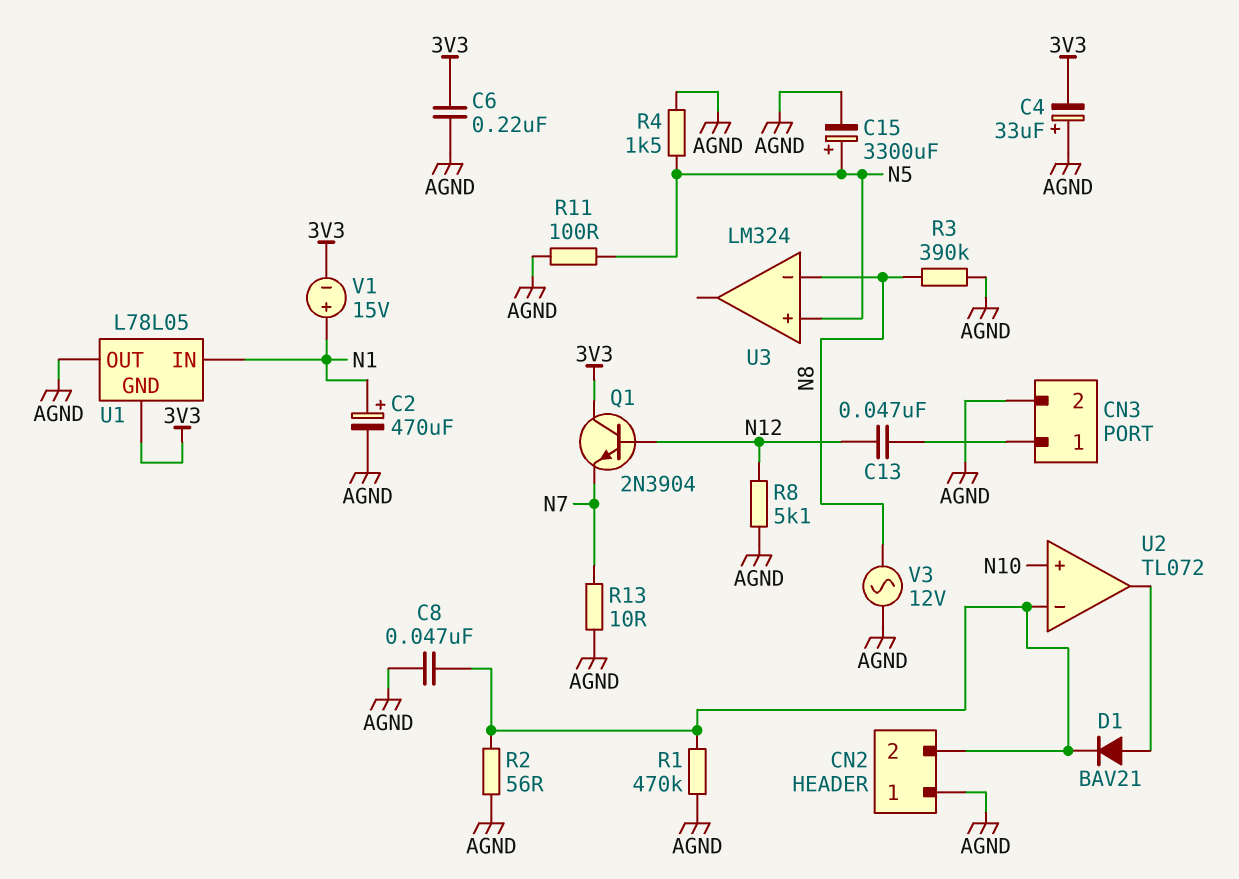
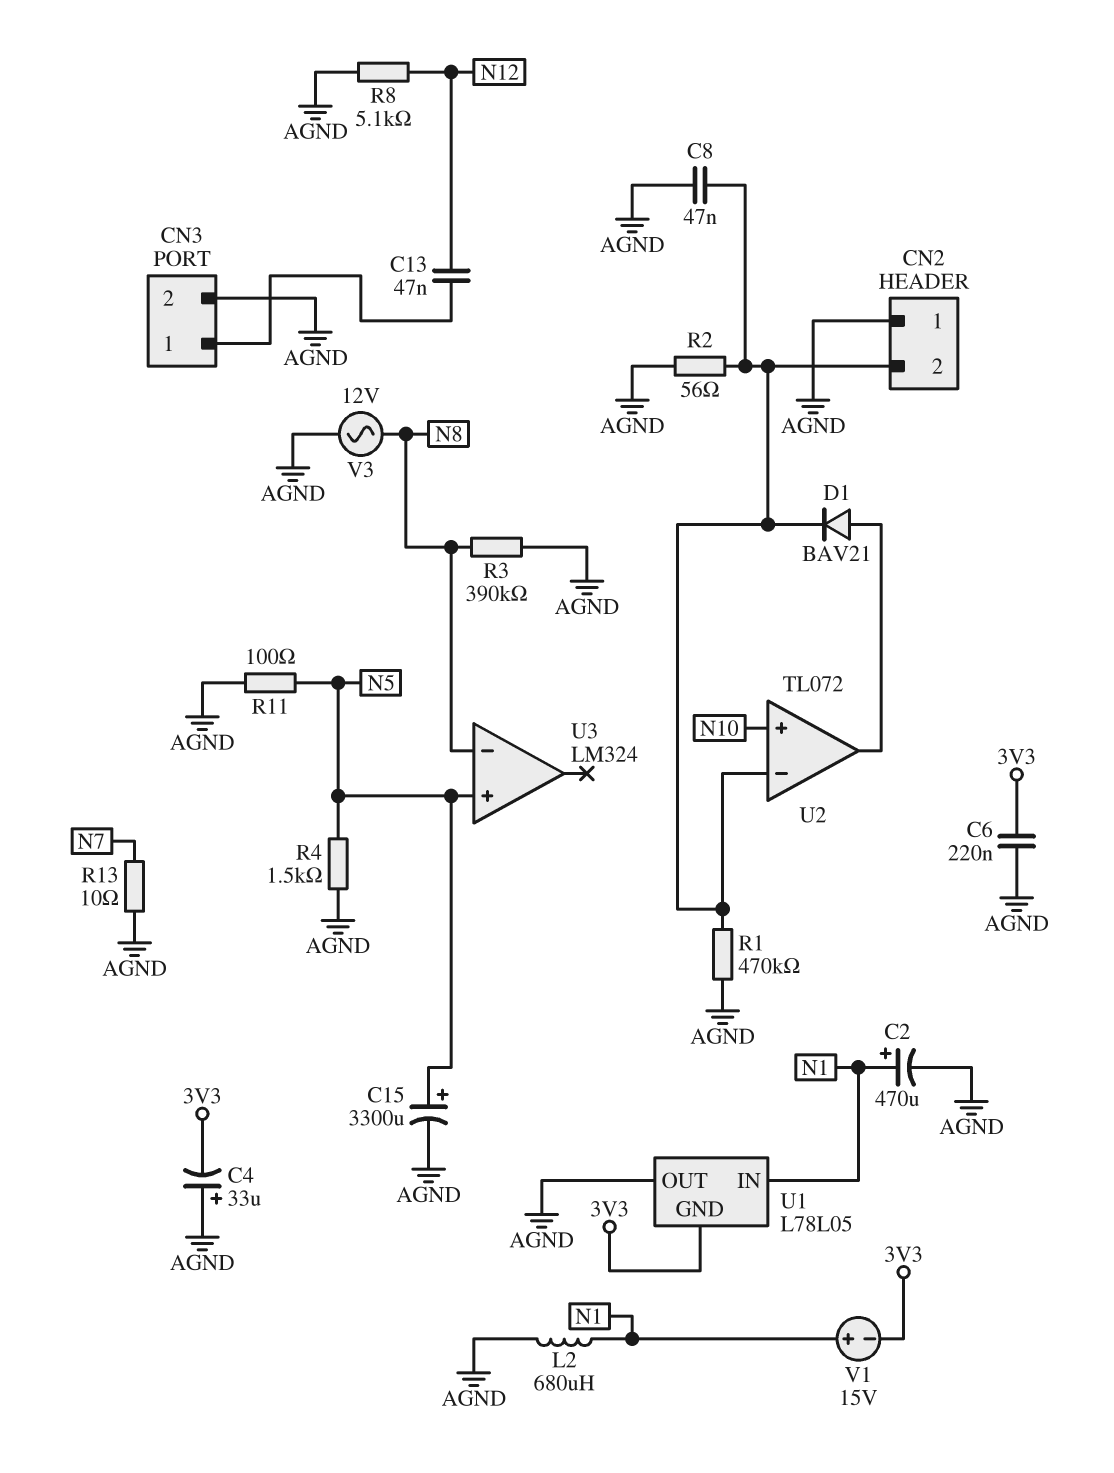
L2: none -> 680uH (AGND, N1)
Q1: NPN 2N3904 (B N12, C 3V3, E N7) -> none

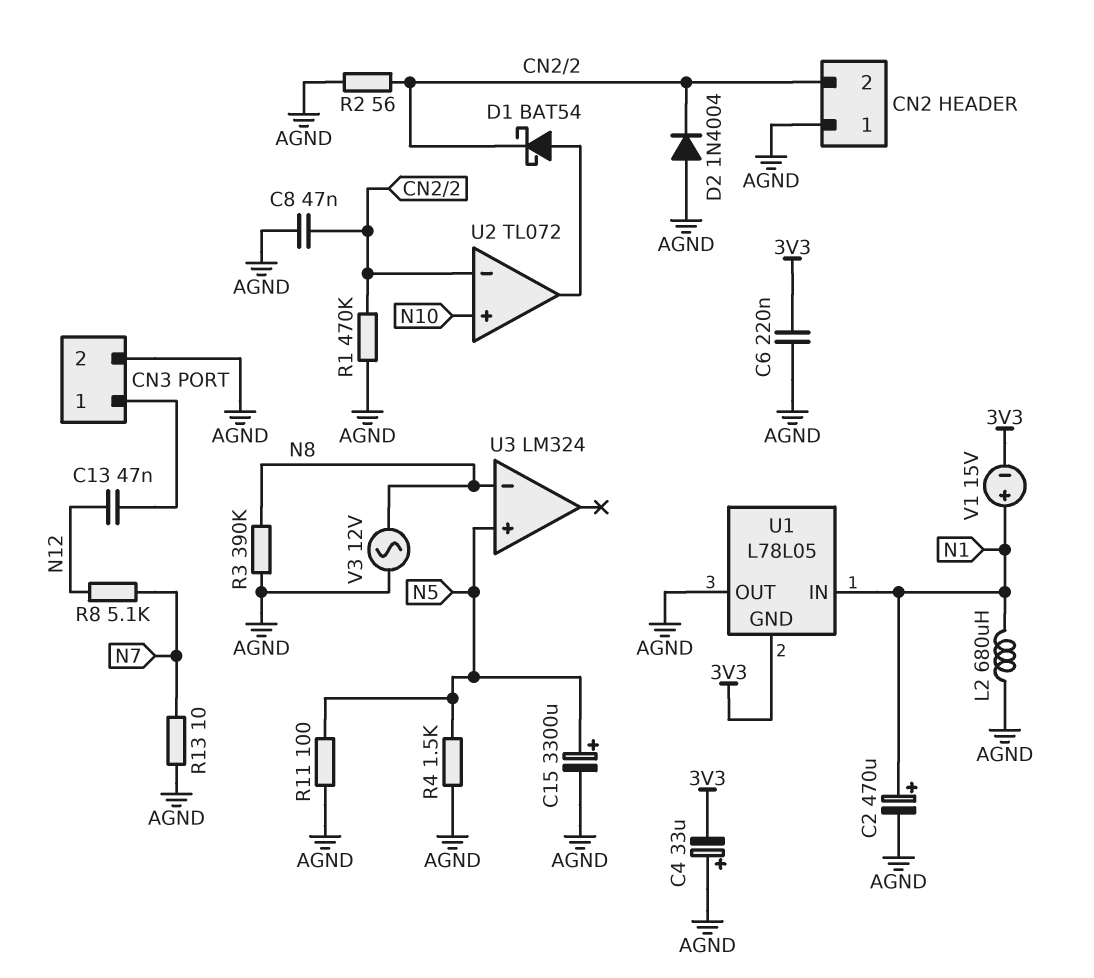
D1: diode BAV21 (A U2/out, K CN2/2) -> schottky BAT54 (A U2/out, K CN2/2)
D2: none -> diode 1N4004 (A AGND, K CN2/2)
R8: 5.1k (AGND, N12) -> 5.1k (N7, N12)

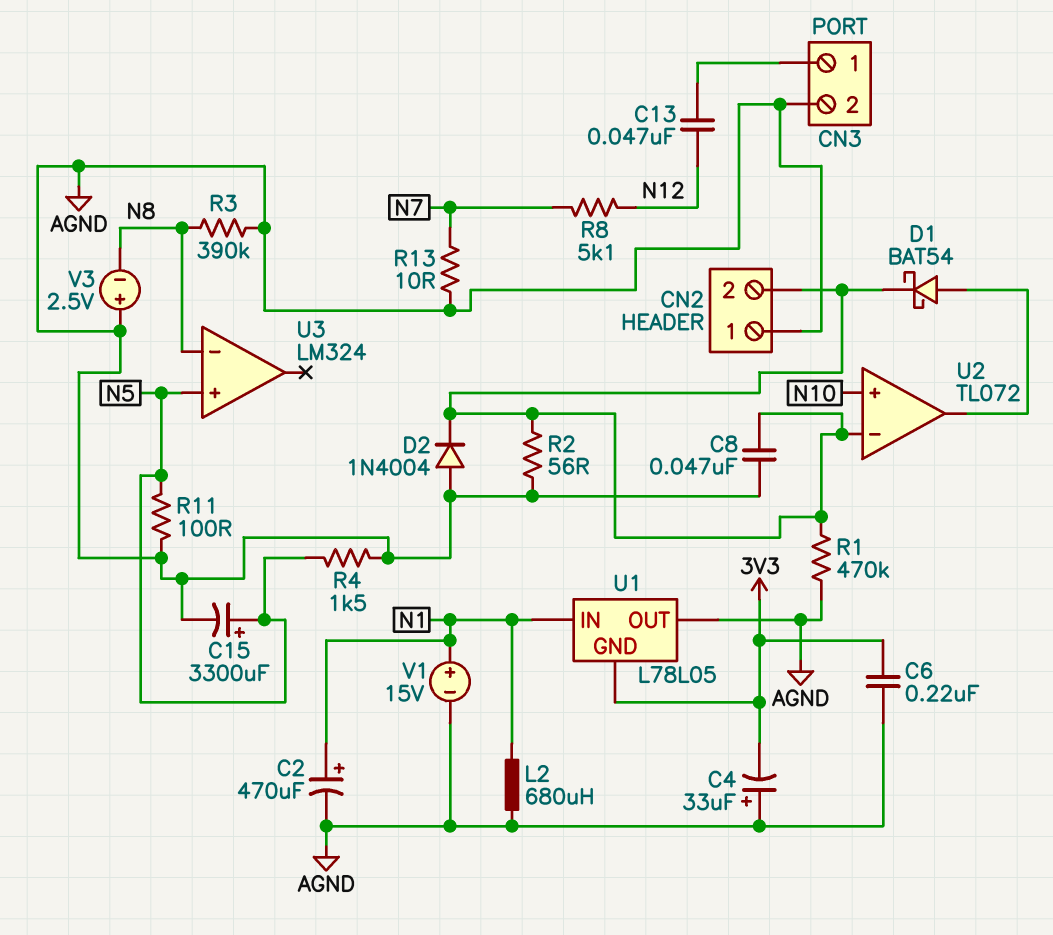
V1: 15V (plus N1, minus 3V3) -> 15V (plus N1, minus AGND)
V3: AC 12V (AGND, N8) -> 2.5V (plus AGND, minus N8)

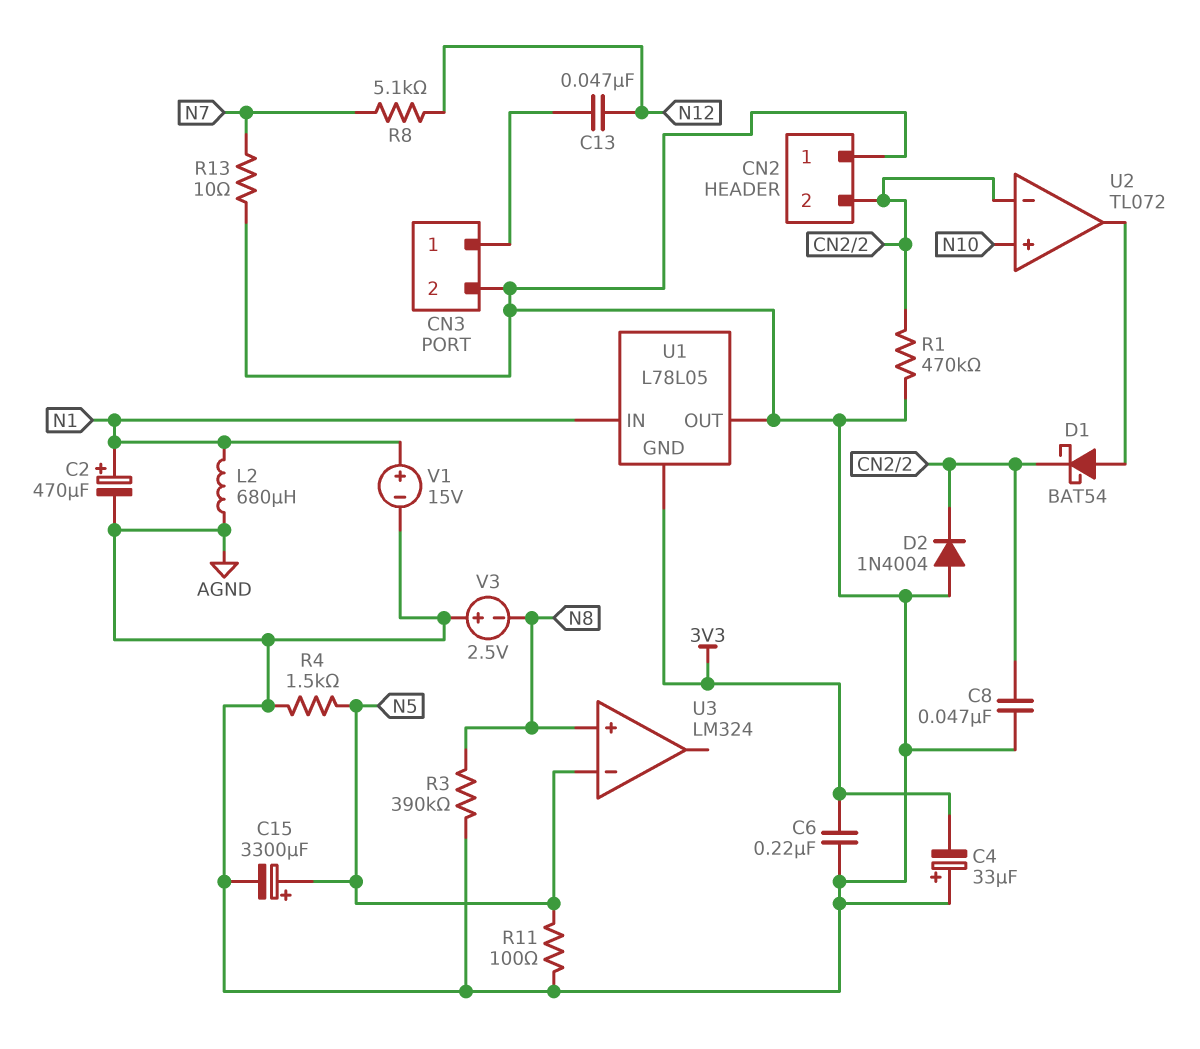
R2: 56 (AGND, CN2/2) -> none
U3 pin in+: N5 -> N8
U3 pin in-: N8 -> N5

